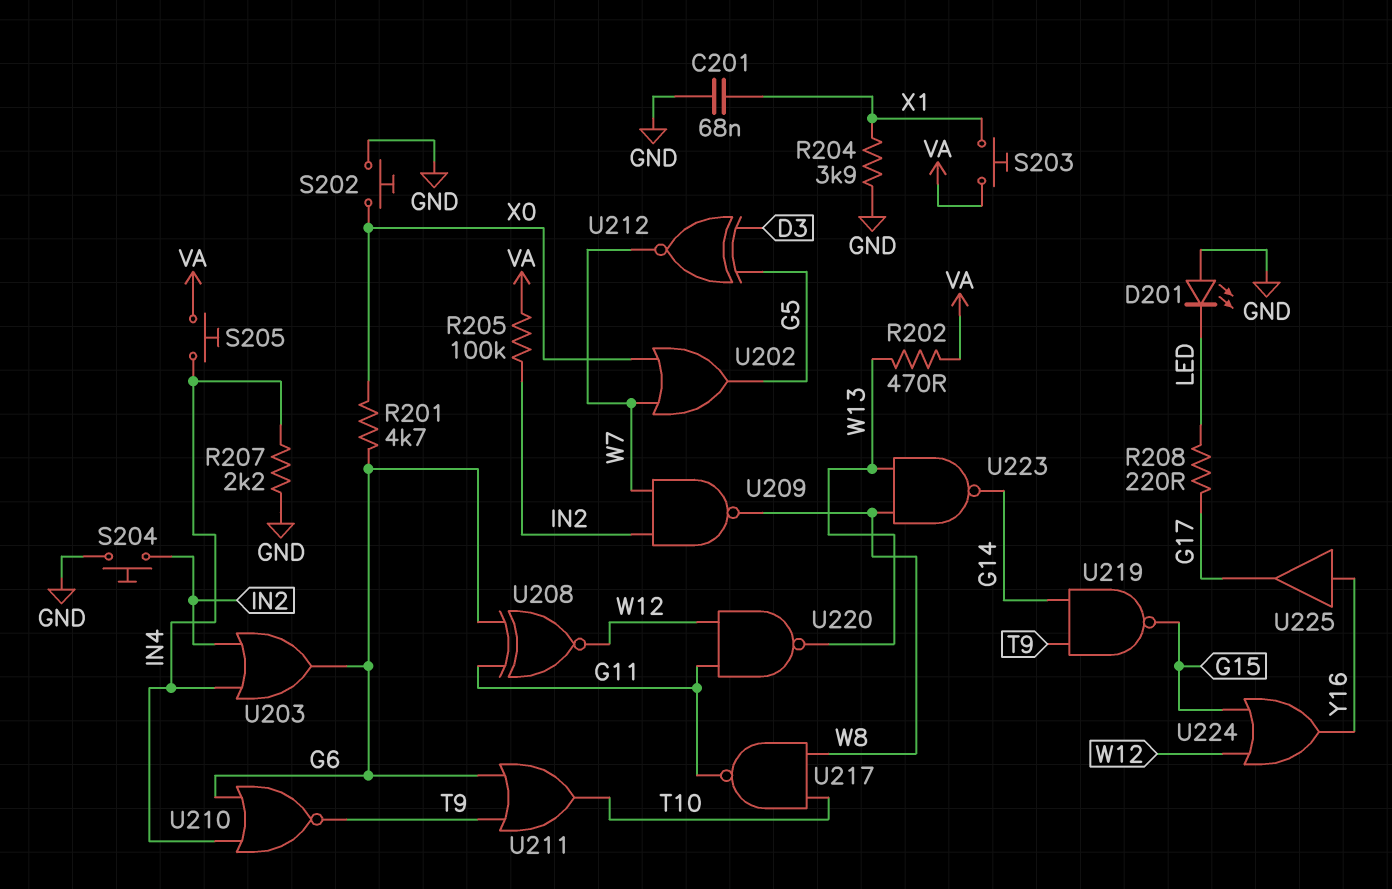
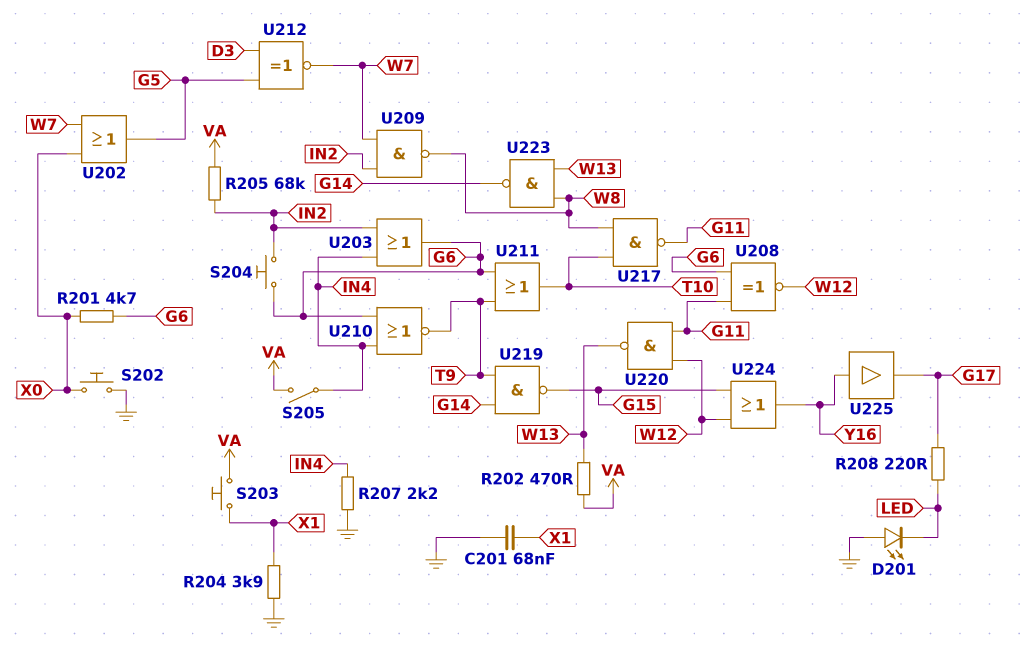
R205: 100k (IN2, VA) -> 68k (IN2, VA)
S204: button (GND, IN2) -> button (G6, IN2)
S205: button (IN4, VA) -> switch (IN4, VA)

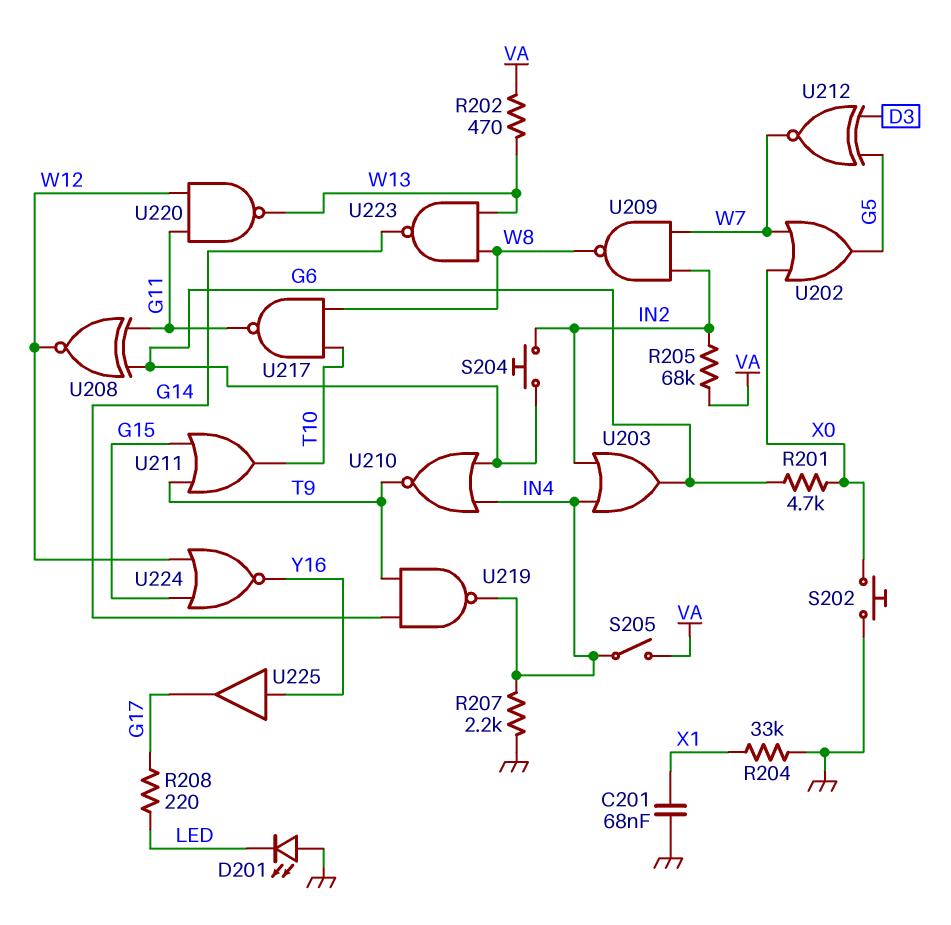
R204: 3.9k (GND, X1) -> 33k (GND, X1)
S203: button (VA, X1) -> none
U211: OR (in G6, in T9, out T10) -> OR (in G15, in T9, out T10)
U219: NAND (in G14, in T9, out G15) -> NAND (in G14, in T9, out IN4)
U224: OR (in G15, in W12, out Y16) -> NOR (in G15, in W12, out Y16)

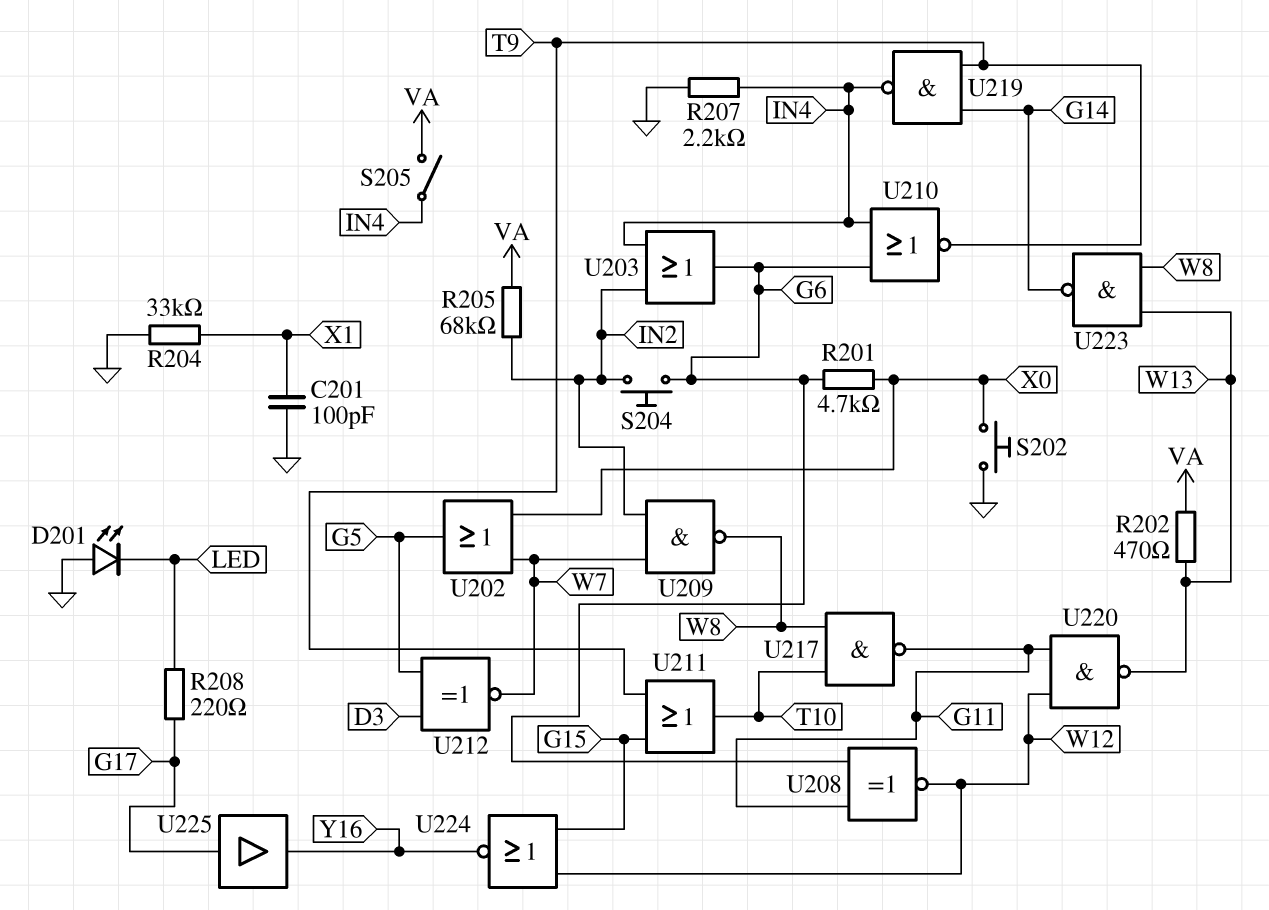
C201: 68nF (GND, X1) -> 100pF (GND, X1)
U225: buffer (in Y16, out G17) -> buffer (in G17, out Y16)

